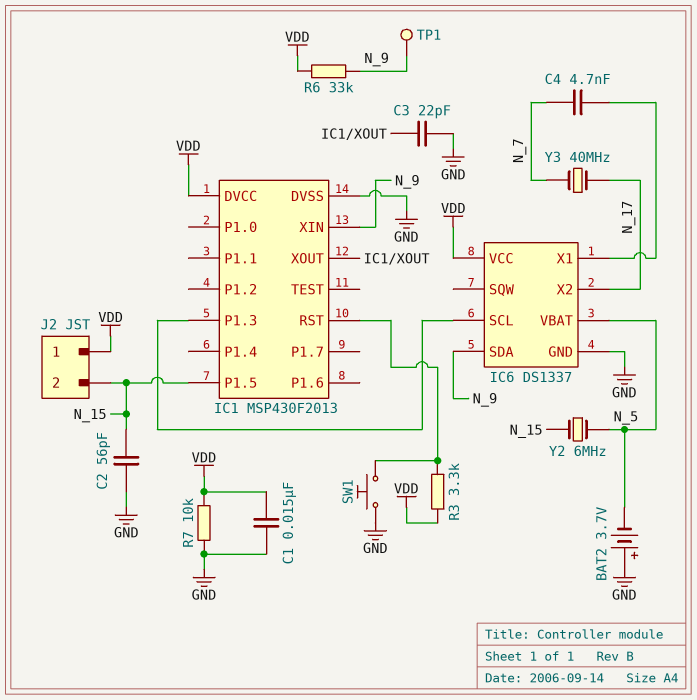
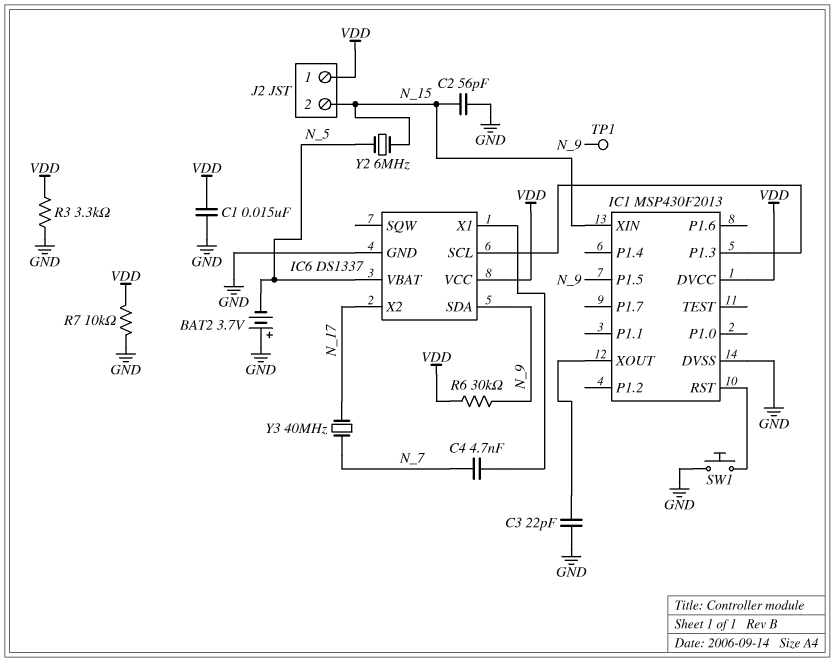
IC1 pin P1.5: N_15 -> N_9
IC1 pin XIN: N_9 -> N_15
R3: 3.3k (IC1/RST, VDD) -> 3.3k (GND, VDD)
R6: 33k (N_9, VDD) -> 30k (N_9, VDD)

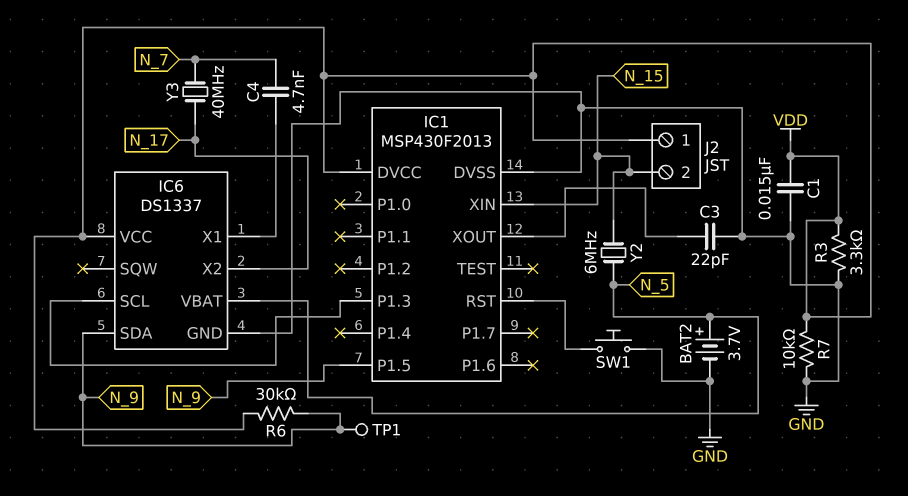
BAT2: 3.7V (plus GND, minus N_5) -> 3.7V (plus N_5, minus GND)
C2: 56pF (GND, N_15) -> none

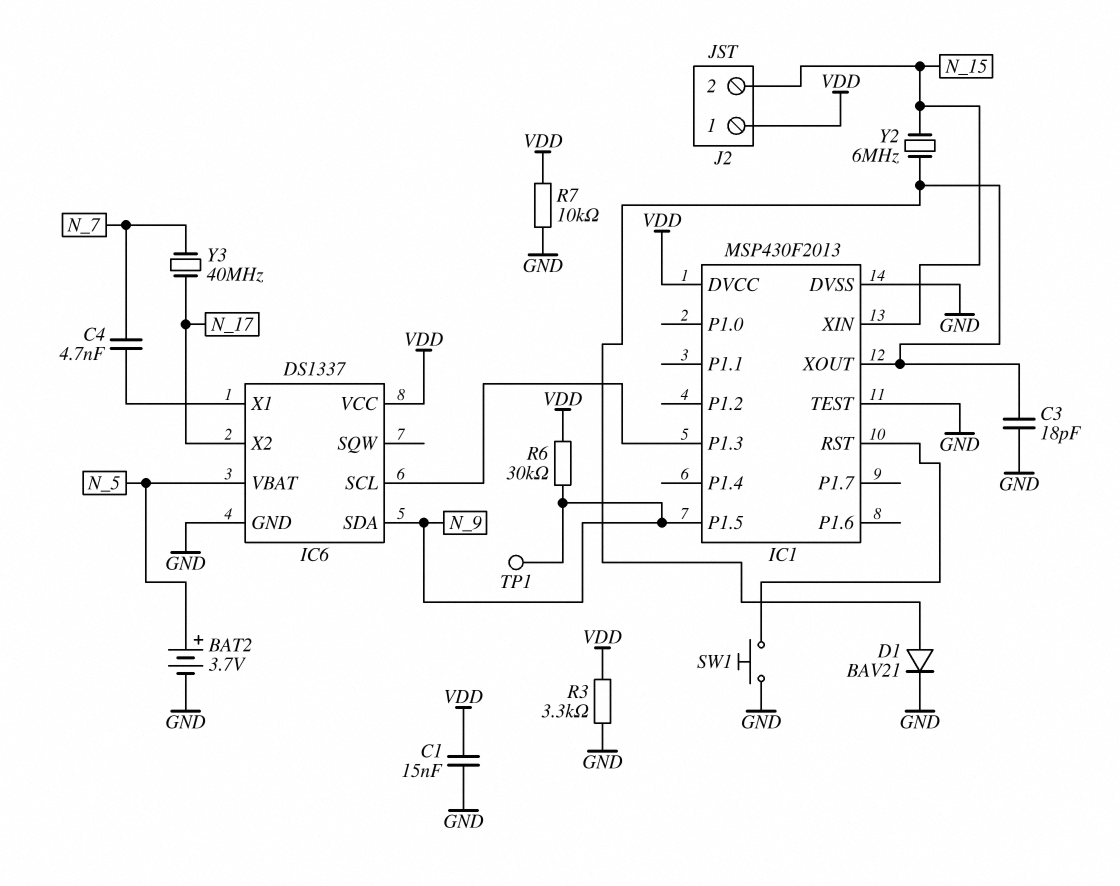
C3: 22pF (GND, IC1/XOUT) -> 18pF (GND, IC1/XOUT)
D1: none -> diode BAV21 (A IC1/XOUT, K GND)
IC1 pin TEST: none -> GND
Y2: 6MHz (N_5, N_15) -> 6MHz (IC1/XOUT, N_15)

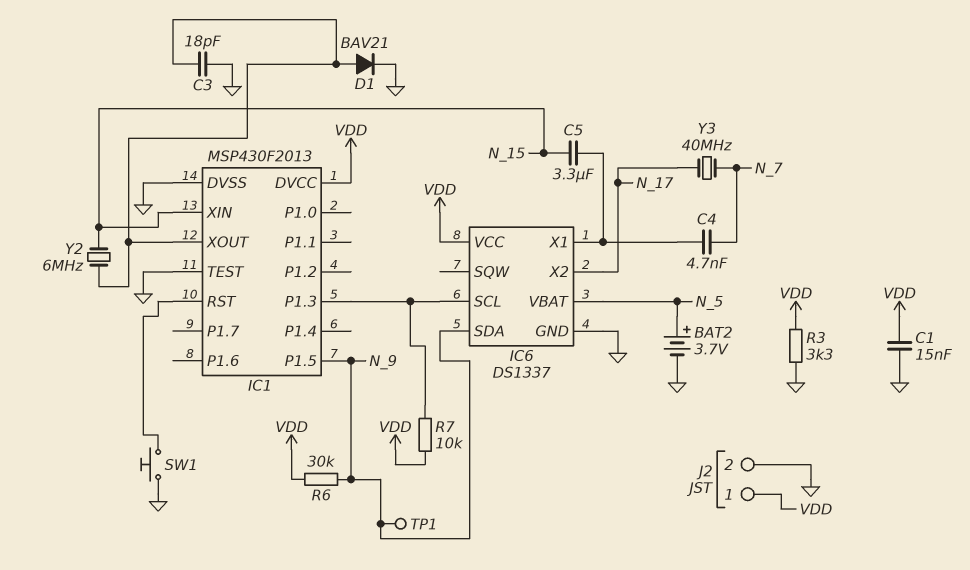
C5: none -> 3.3uF (IC6/X1, N_15)
J2 pin 2: N_15 -> GND
R7: 10k (GND, VDD) -> 10k (IC1/P1.3, VDD)

